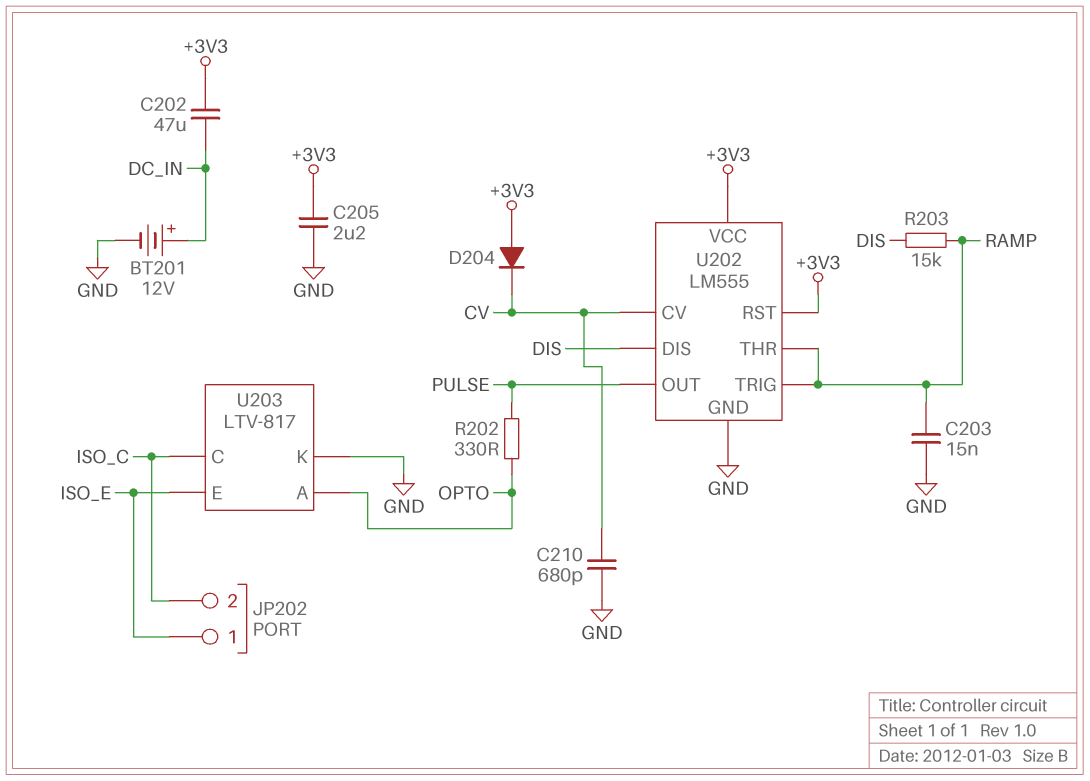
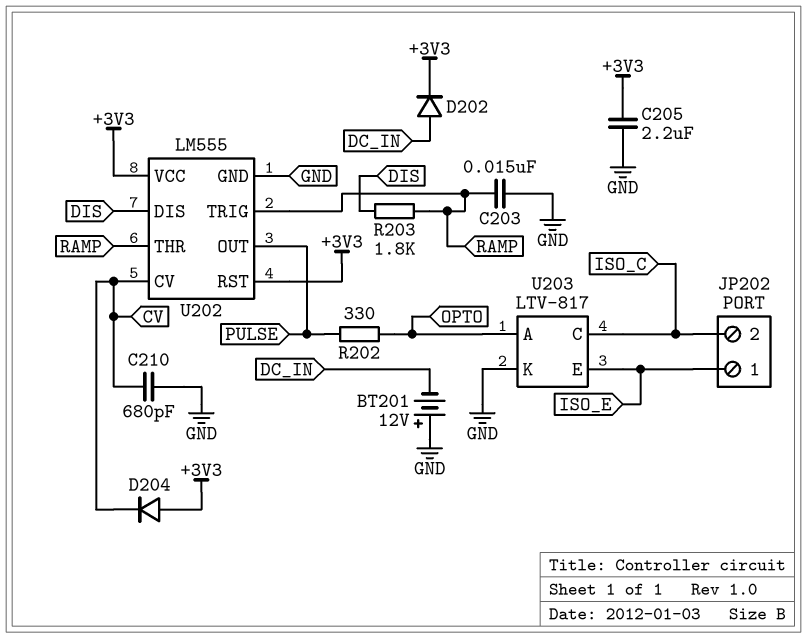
BT201: 12V (plus DC_IN, minus GND) -> 12V (plus GND, minus DC_IN)
C202: 47uF (+3V3, DC_IN) -> none
D202: none -> diode (A DC_IN, K +3V3)
R203: 15k (DIS, RAMP) -> 1.8k (DIS, RAMP)

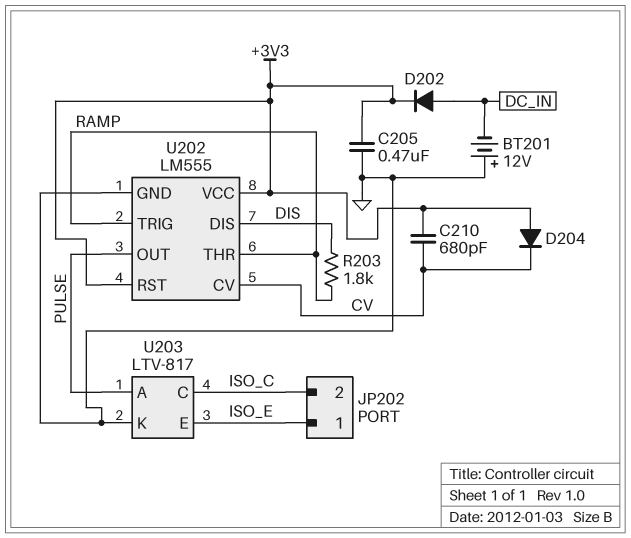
C203: 15nF (GND, RAMP) -> none
C205: 2.2uF (+3V3, GND) -> 470nF (+3V3, GND)
C210: 680pF (CV, GND) -> 680pF (+3V3, CV)
R202: 330 (OPTO, PULSE) -> none
U203 pin A: OPTO -> PULSE

